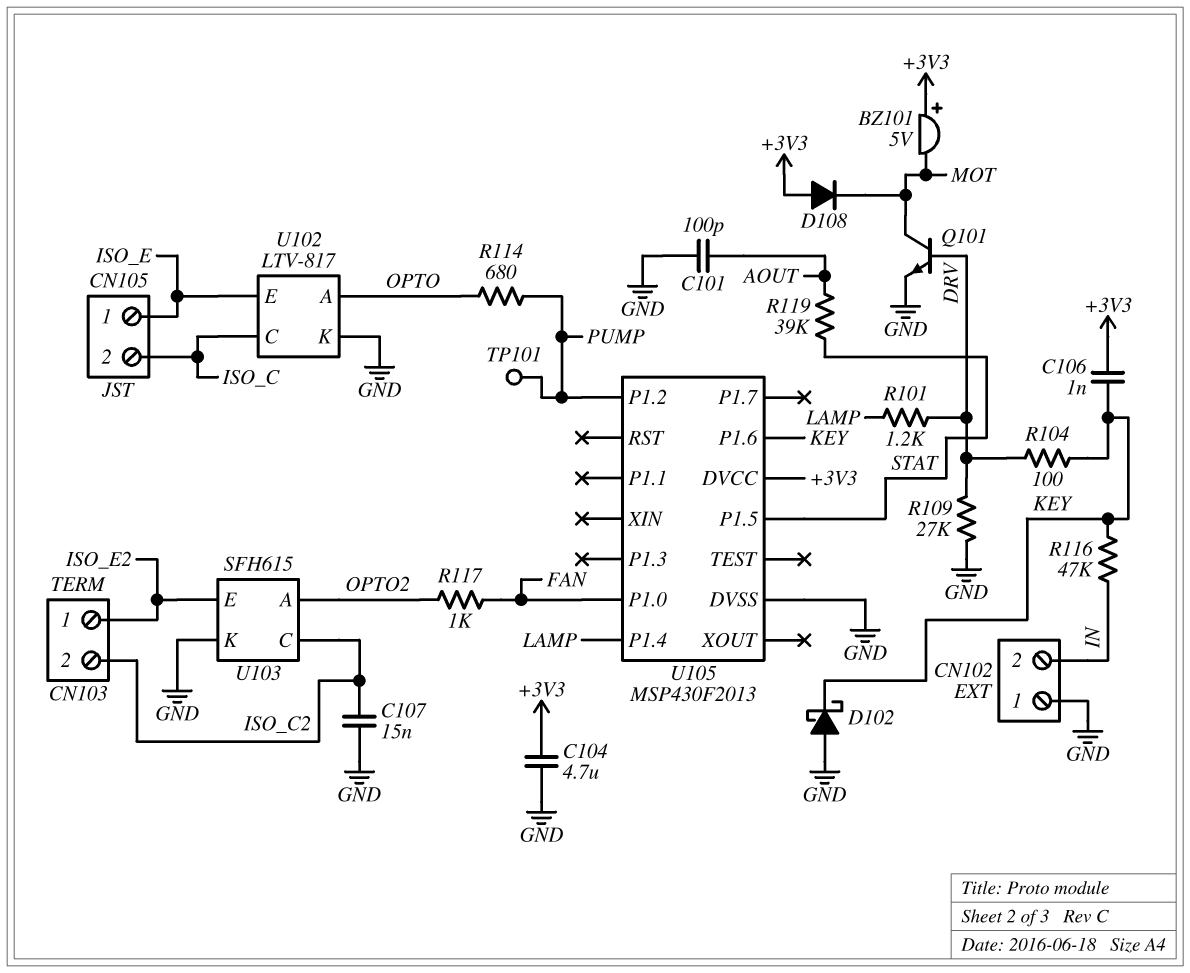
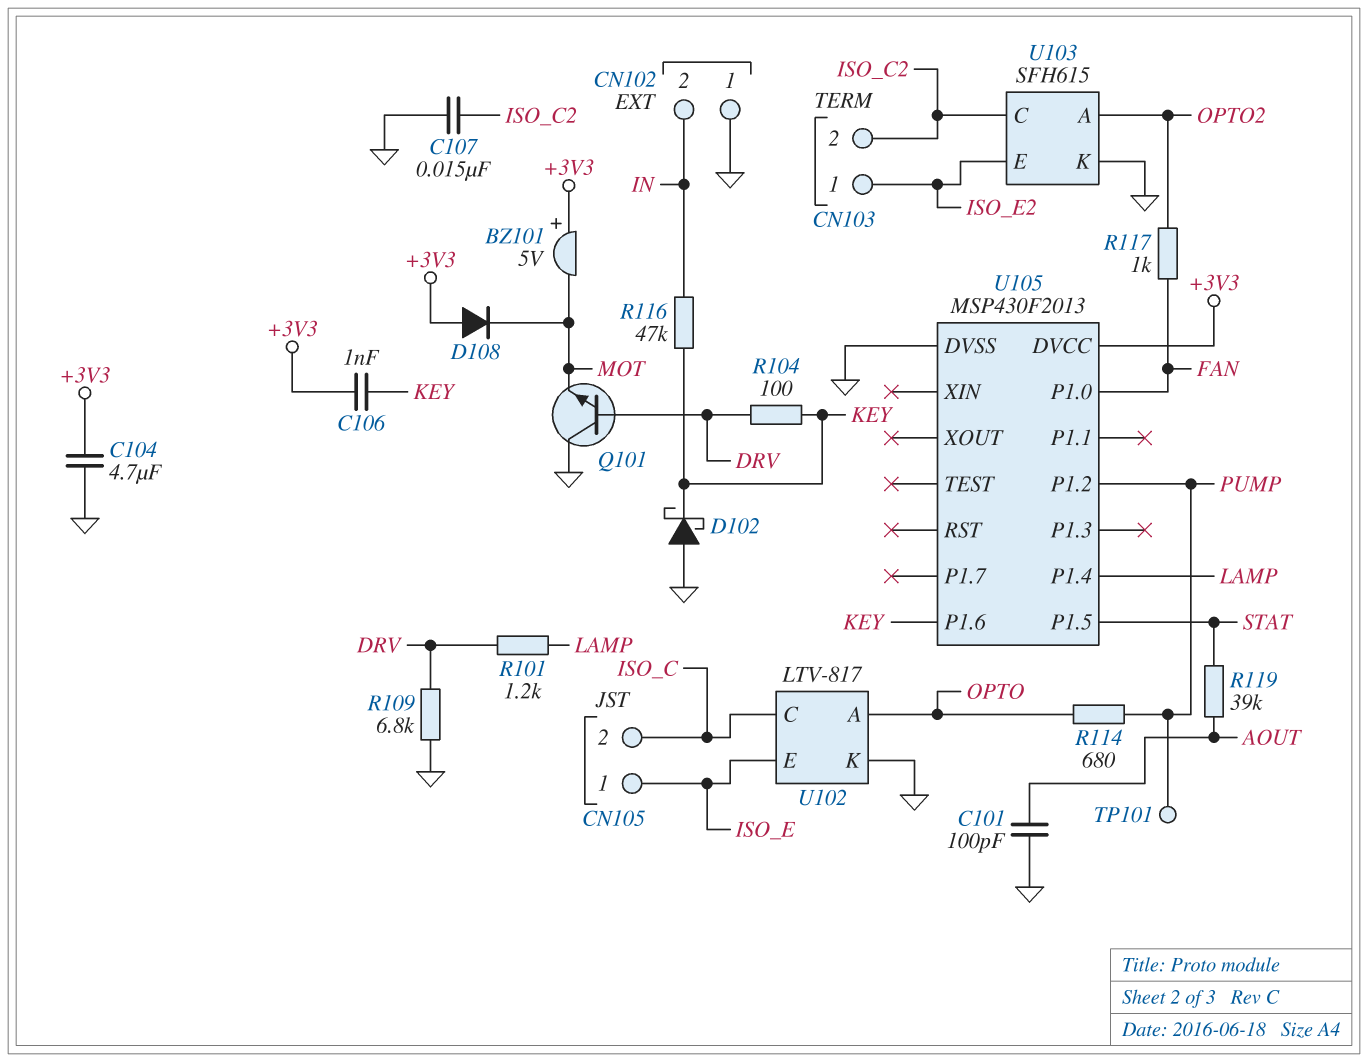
Q101: NPN (B DRV, C MOT, E GND) -> NPN (B DRV, C GND, E MOT)
R109: 27k (DRV, GND) -> 6.8k (DRV, GND)

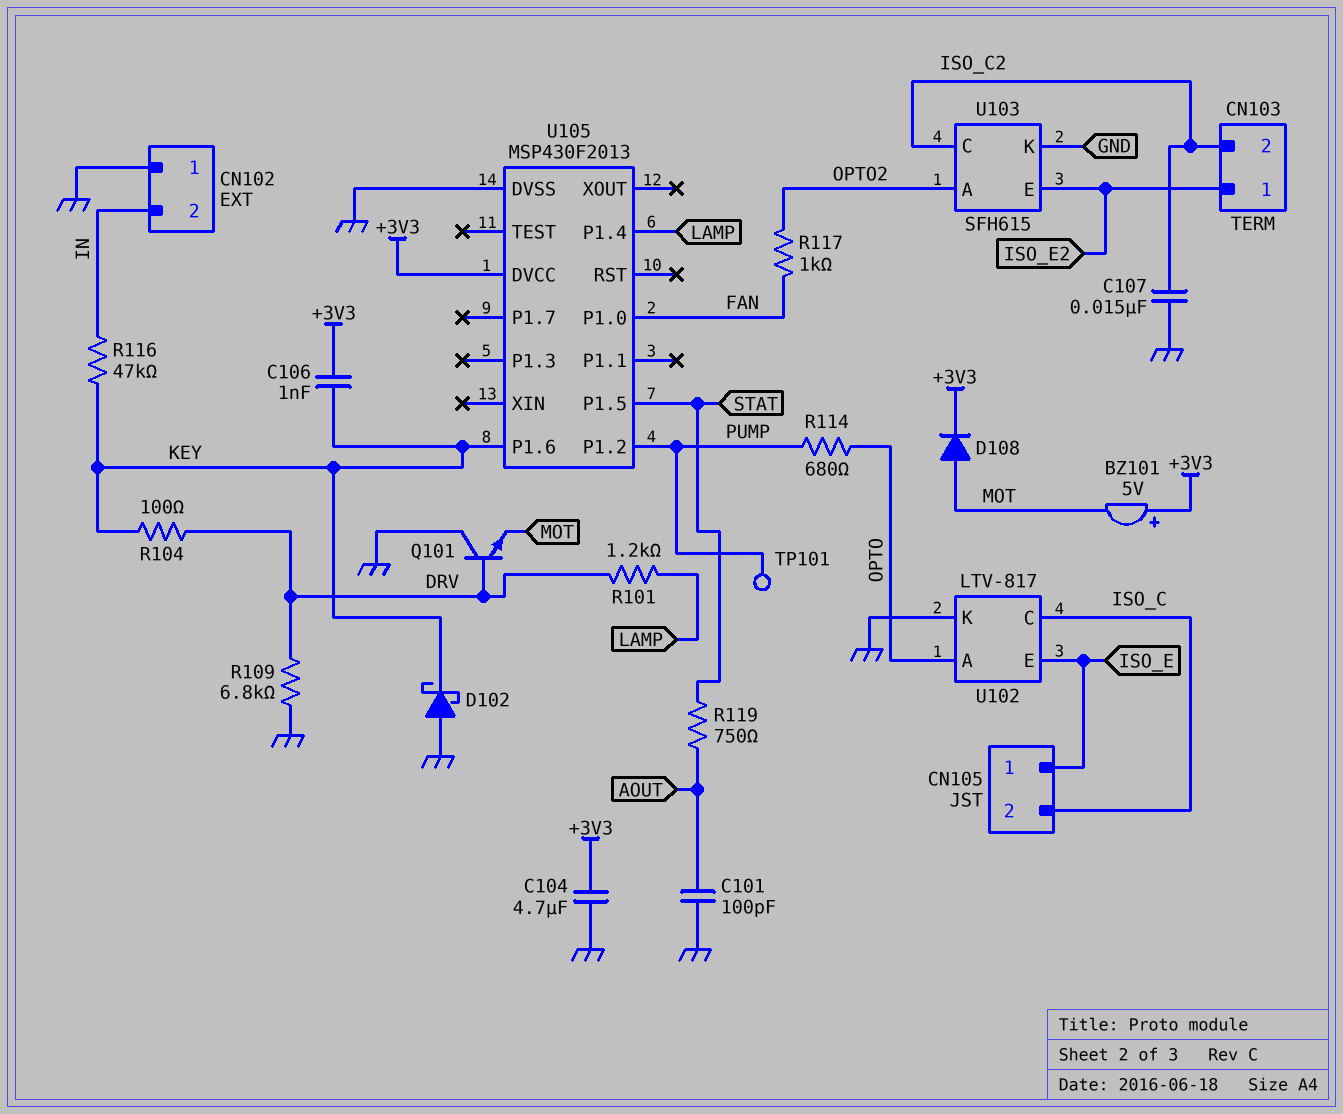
D108: diode (A +3V3, K MOT) -> diode (A MOT, K +3V3)
R119: 39k (AOUT, STAT) -> 750 (AOUT, STAT)

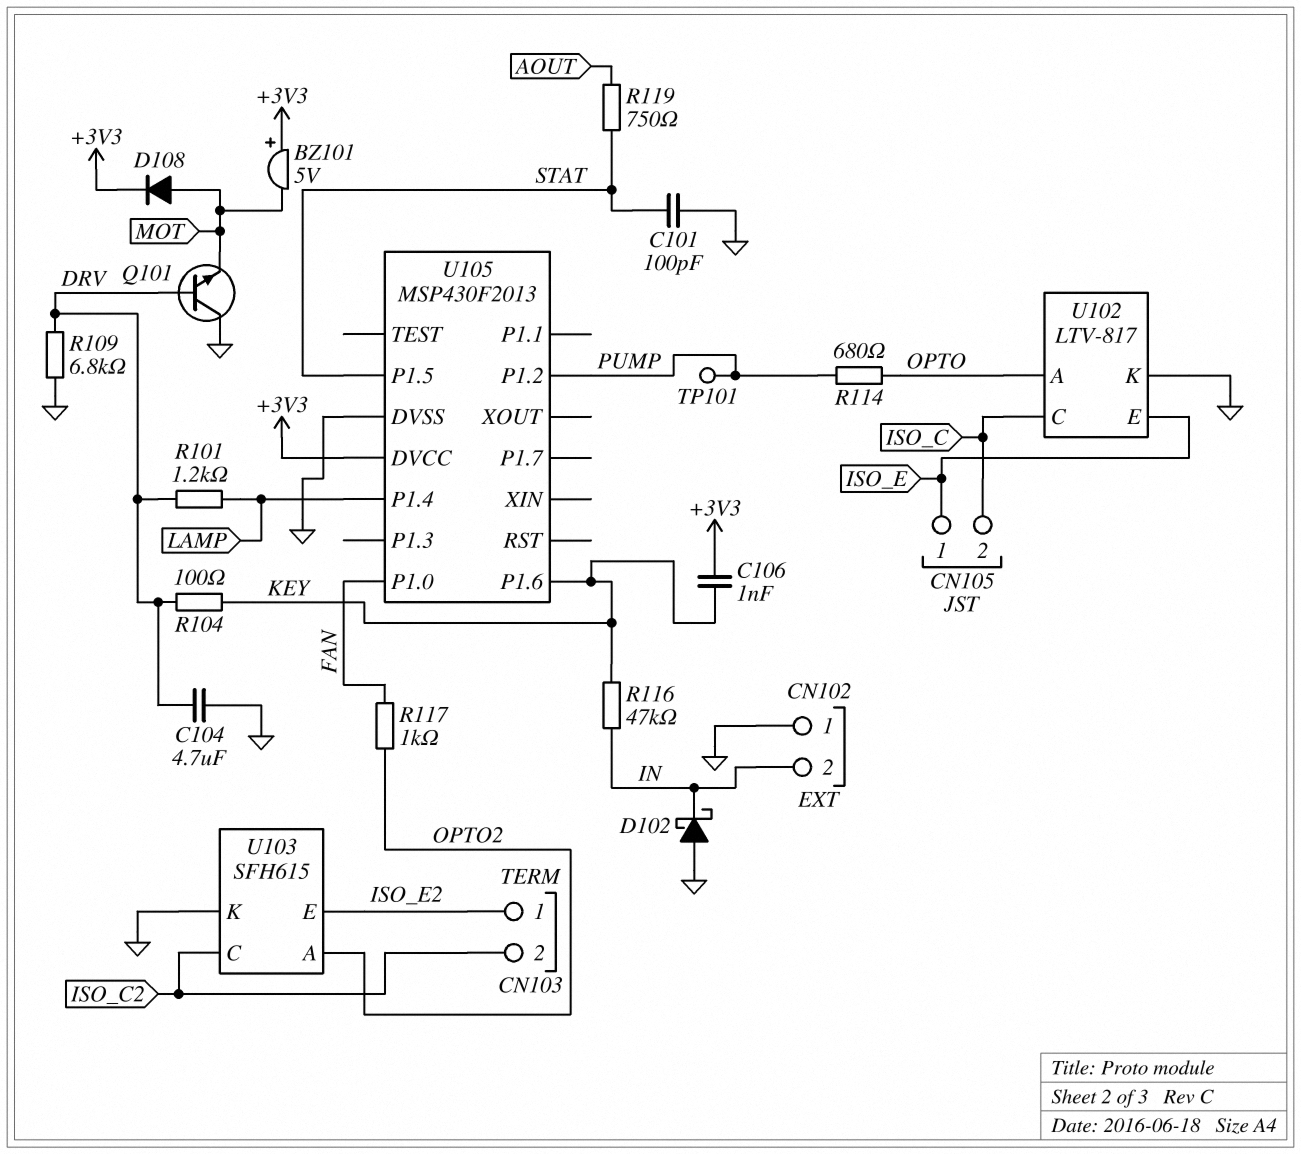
C101: 100pF (AOUT, GND) -> 100pF (GND, STAT)
C104: 4.7uF (+3V3, GND) -> 4.7uF (DRV, GND)
C107: 15nF (GND, ISO_C2) -> none
D102: schottky (A GND, K KEY) -> schottky (A GND, K IN)

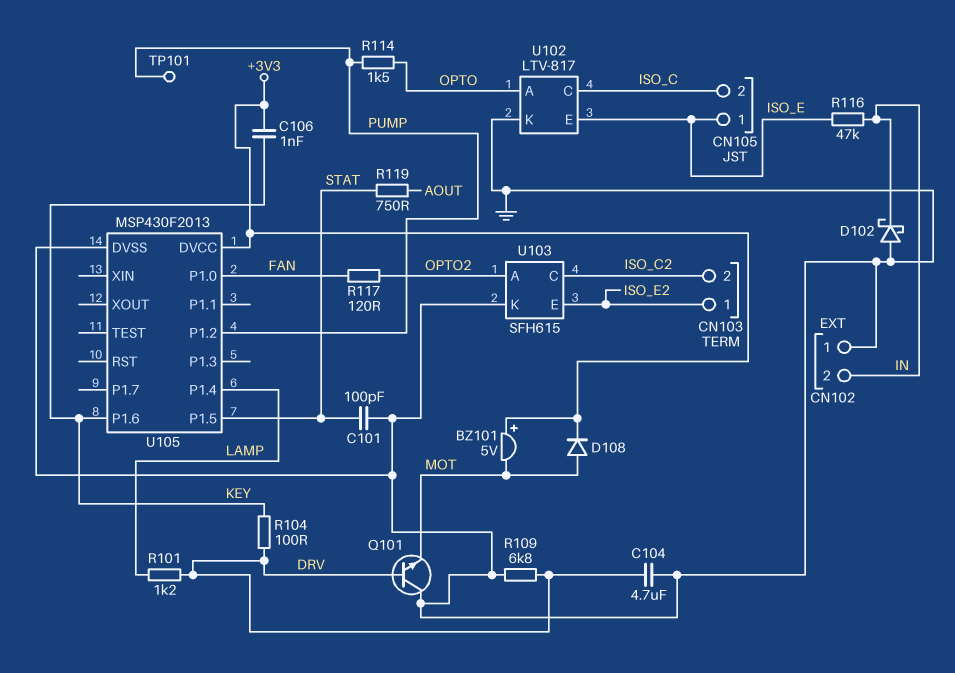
R114: 680 (OPTO, PUMP) -> 1.5k (OPTO, PUMP)
R116: 47k (IN, KEY) -> 47k (IN, ISO_E)
R117: 1k (FAN, OPTO2) -> 120 (FAN, OPTO2)

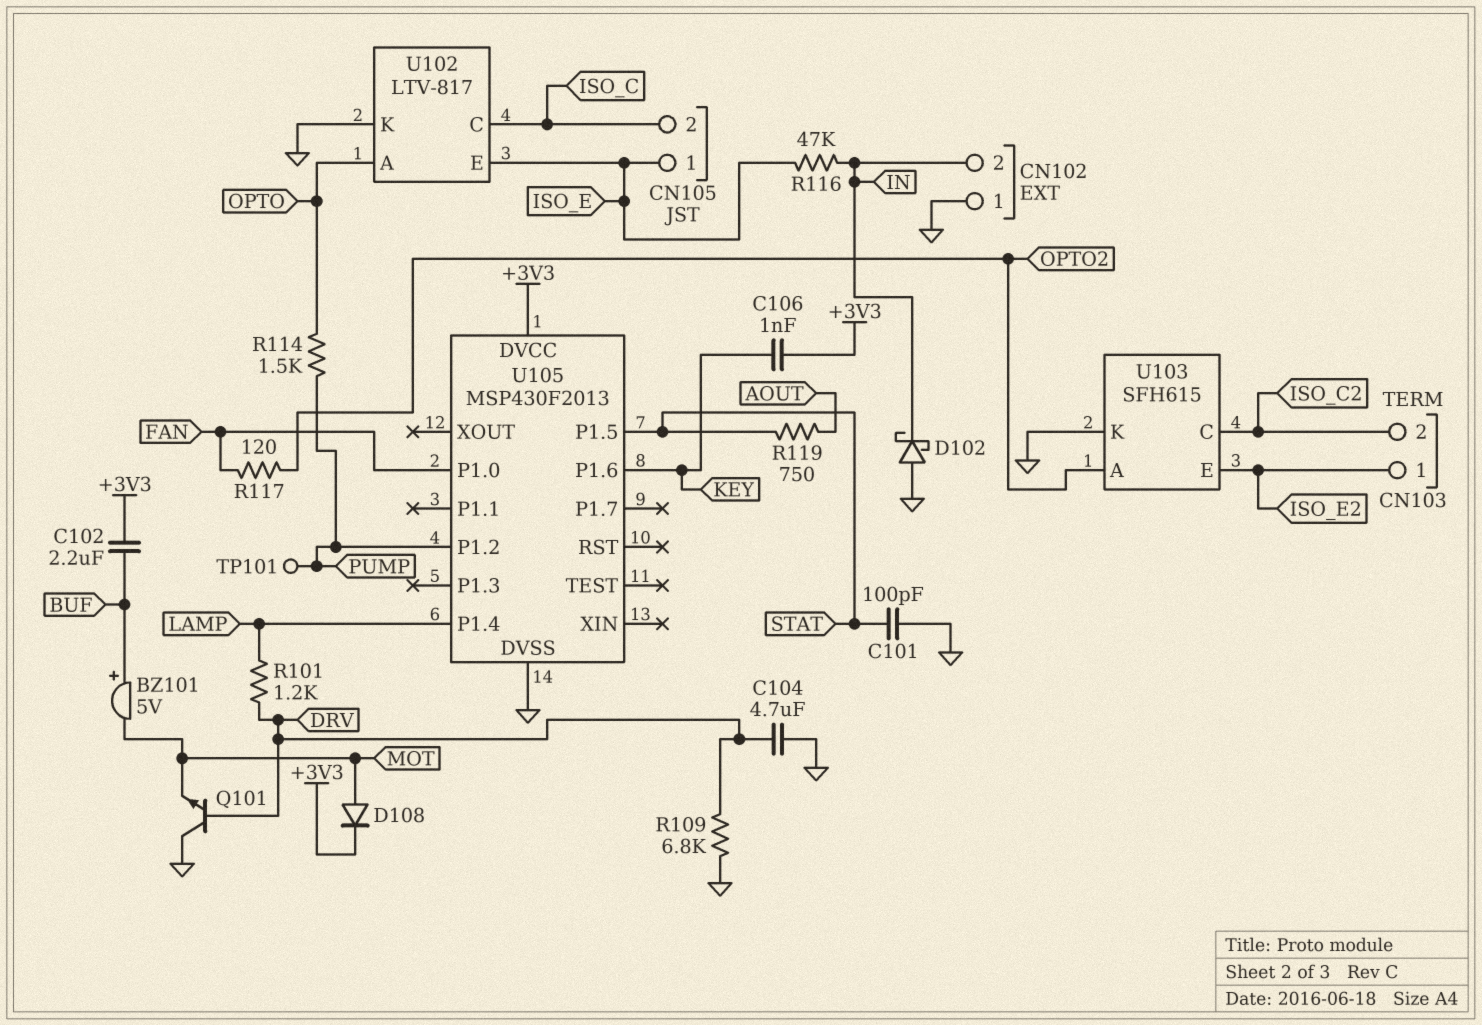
BZ101: buzzer 5V (plus +3V3, minus MOT) -> buzzer 5V (plus BUF, minus MOT)
C102: none -> 2.2uF (+3V3, BUF)
R104: 100 (DRV, KEY) -> none

